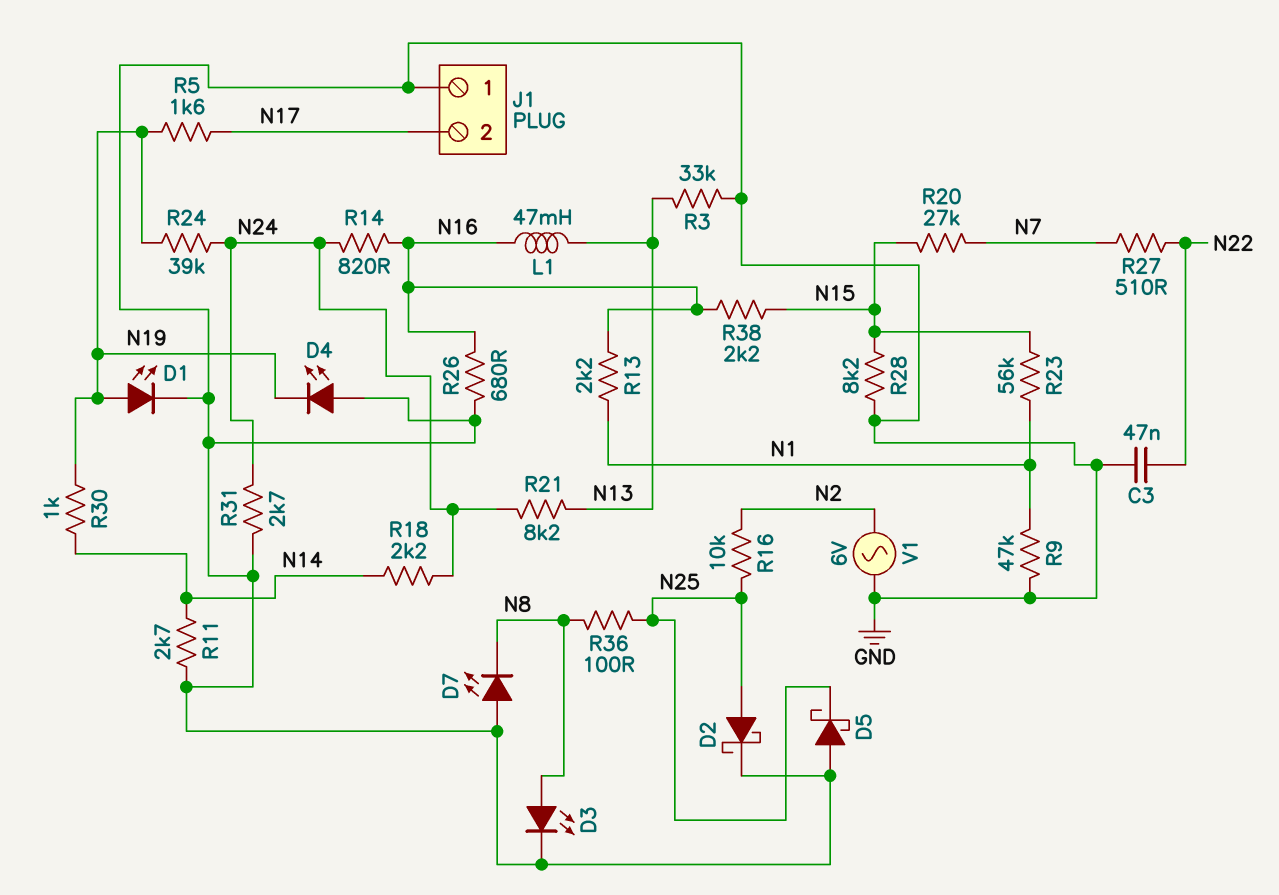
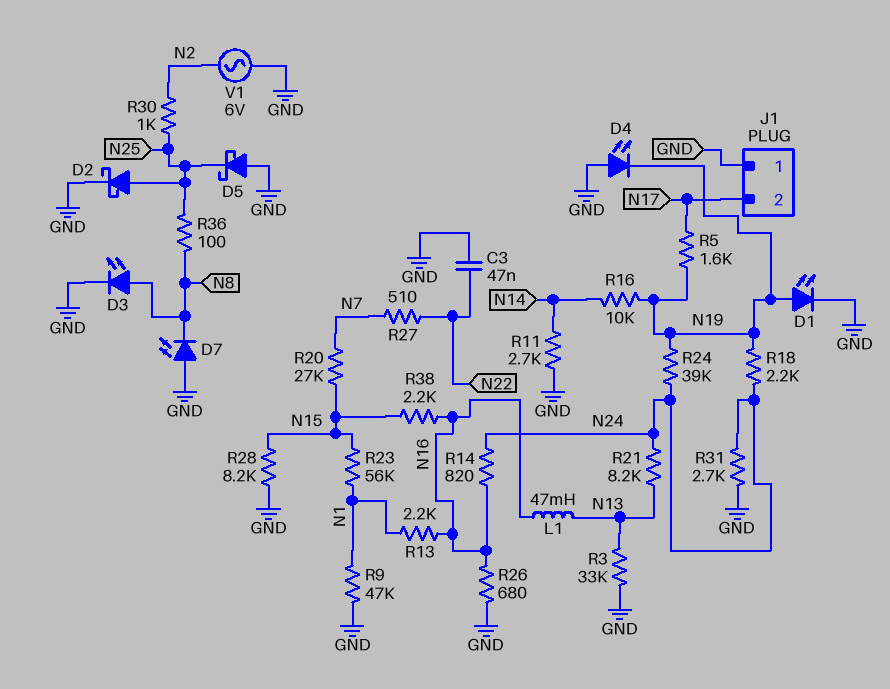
R16: 10k (N2, N25) -> 10k (N14, N19)
R18: 2.2k (N14, N24) -> 2.2k (N19, N24)
R30: 1k (N14, N19) -> 1k (N2, N25)

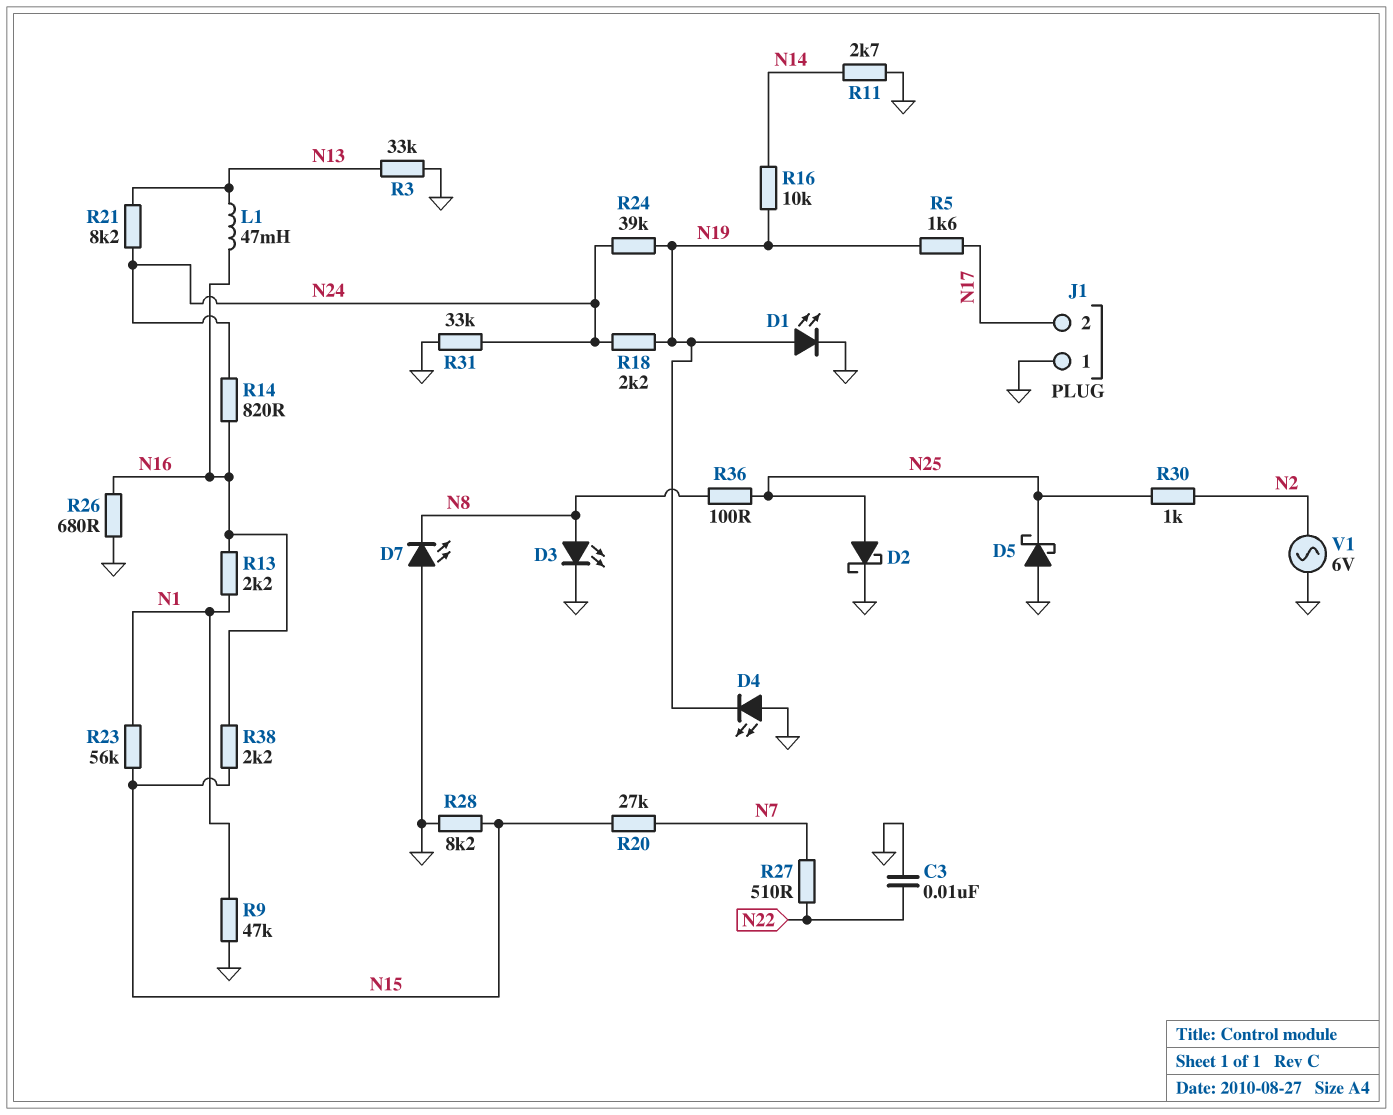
C3: 47nF (GND, N22) -> 10nF (GND, N22)
R31: 2.7k (GND, N24) -> 33k (GND, N24)

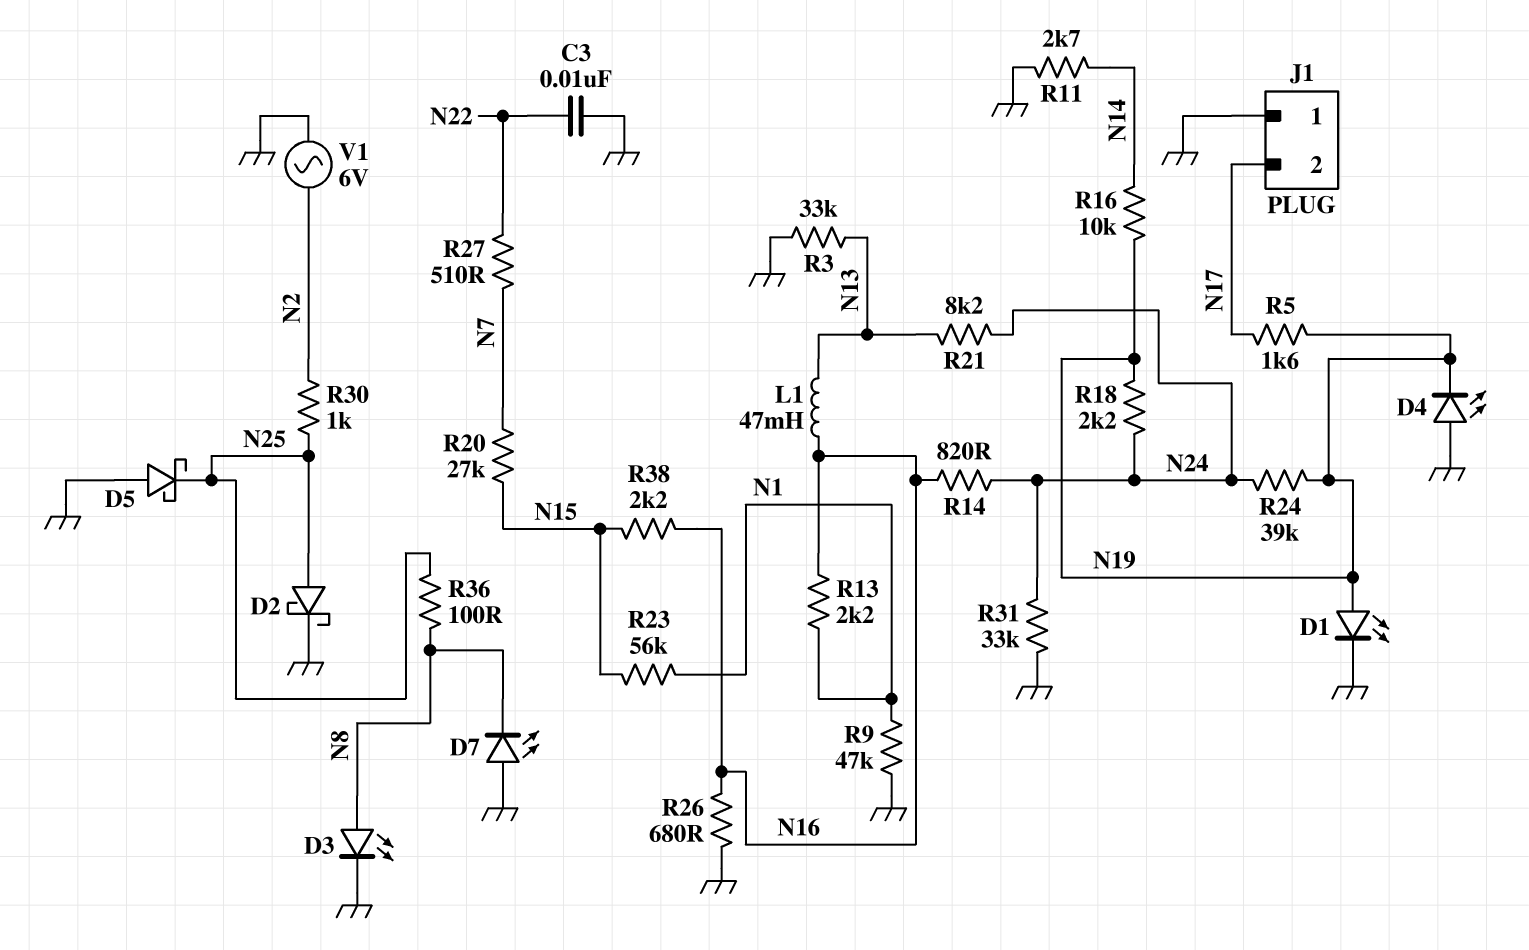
R28: 8.2k (GND, N15) -> none

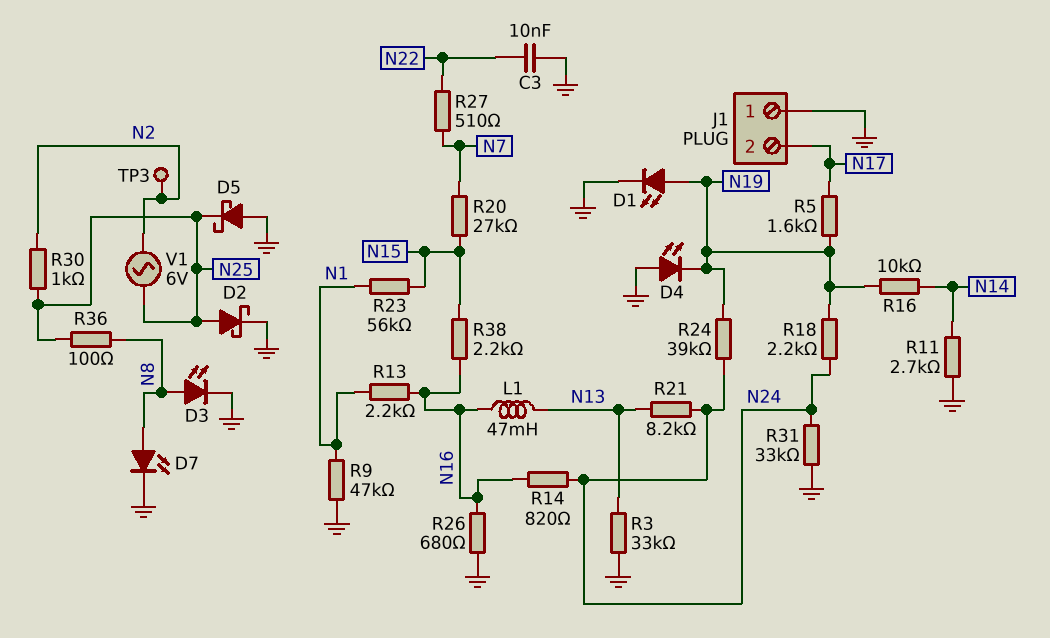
D7: LED (A GND, K N8) -> LED (A N8, K GND)
TP3: none -> test point (N2)
V1: AC 6V (GND, N2) -> AC 6V (N2, N25)

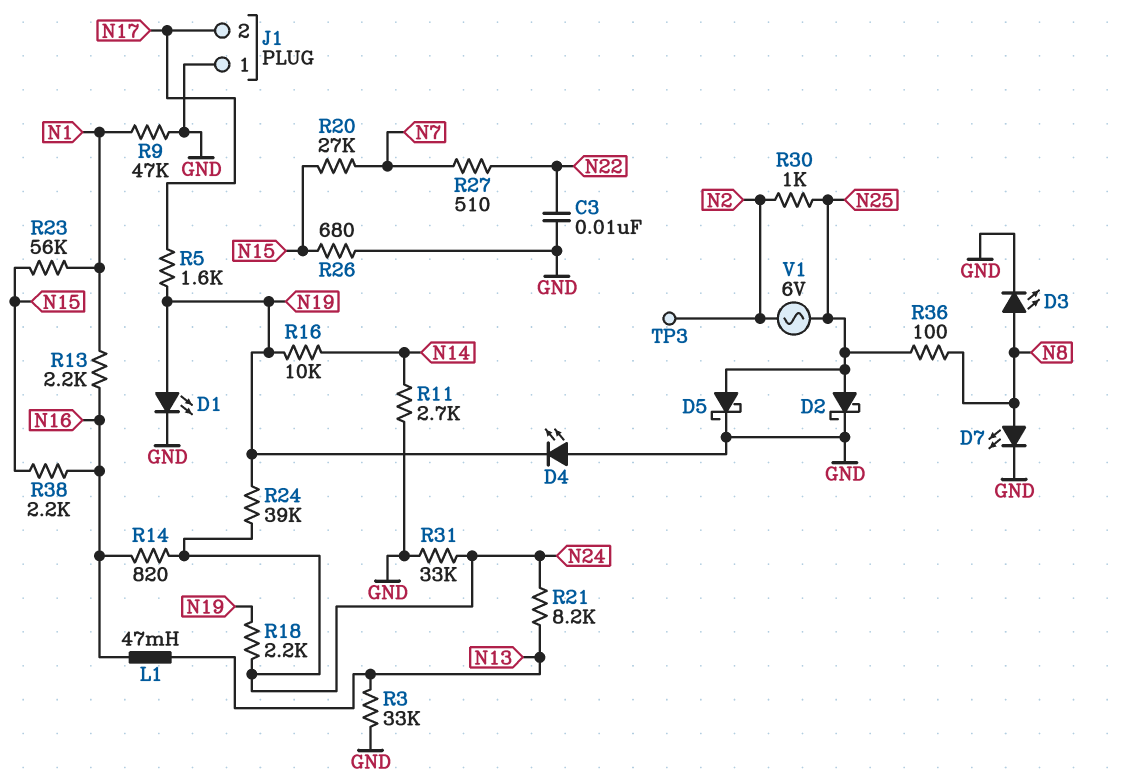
D5: schottky (A GND, K N25) -> schottky (A N25, K GND)
R26: 680 (GND, N16) -> 680 (GND, N15)

